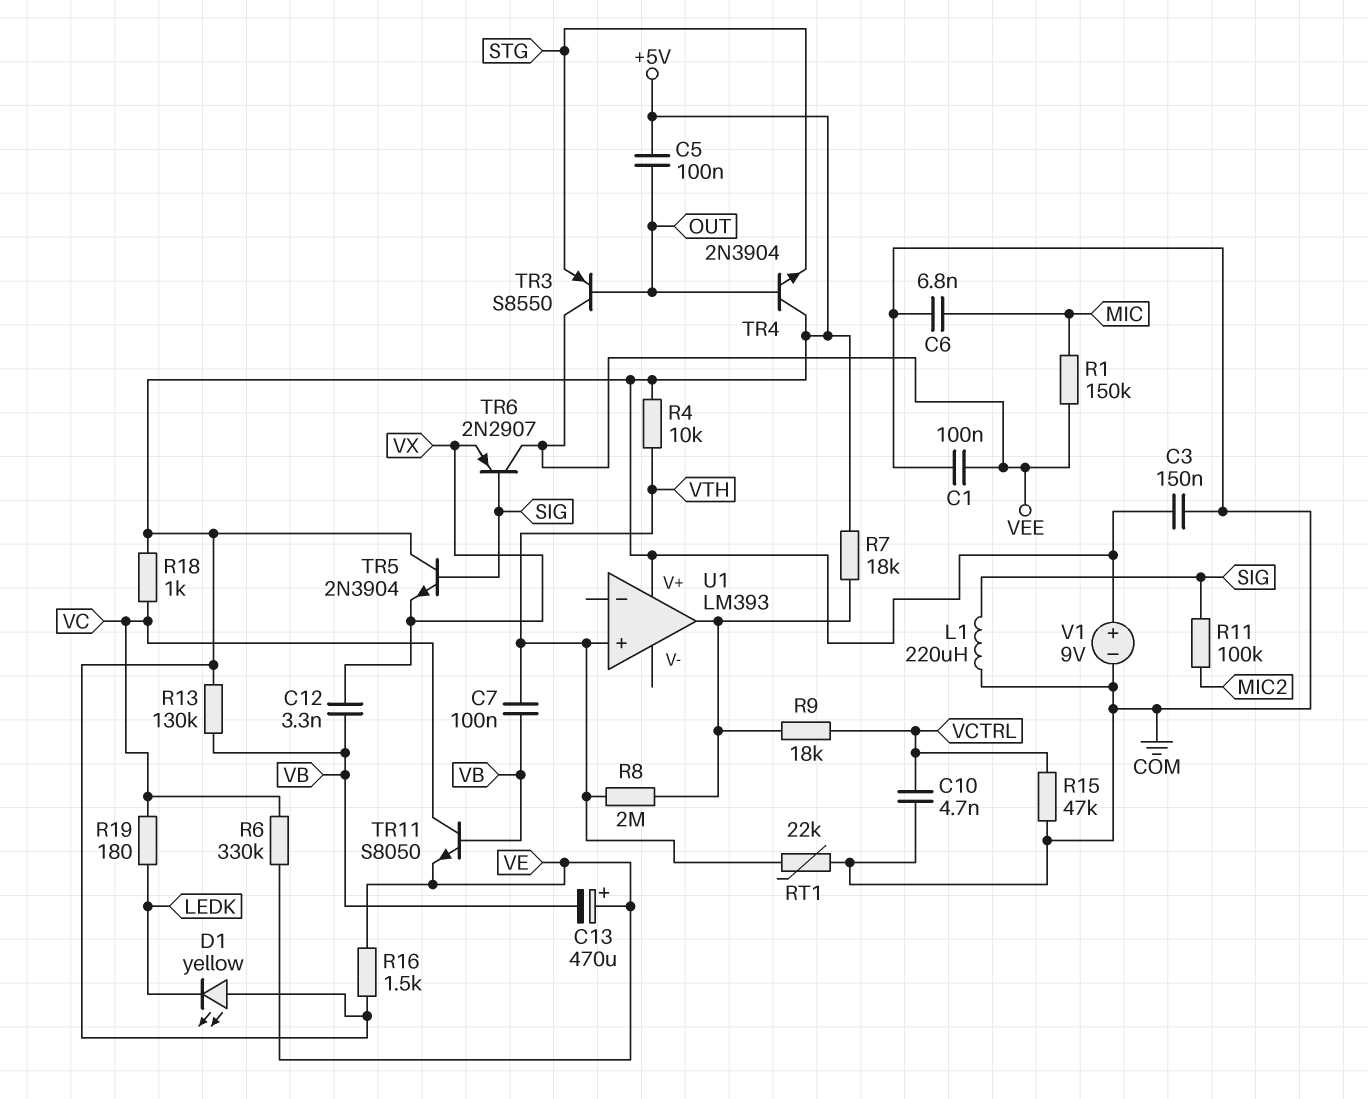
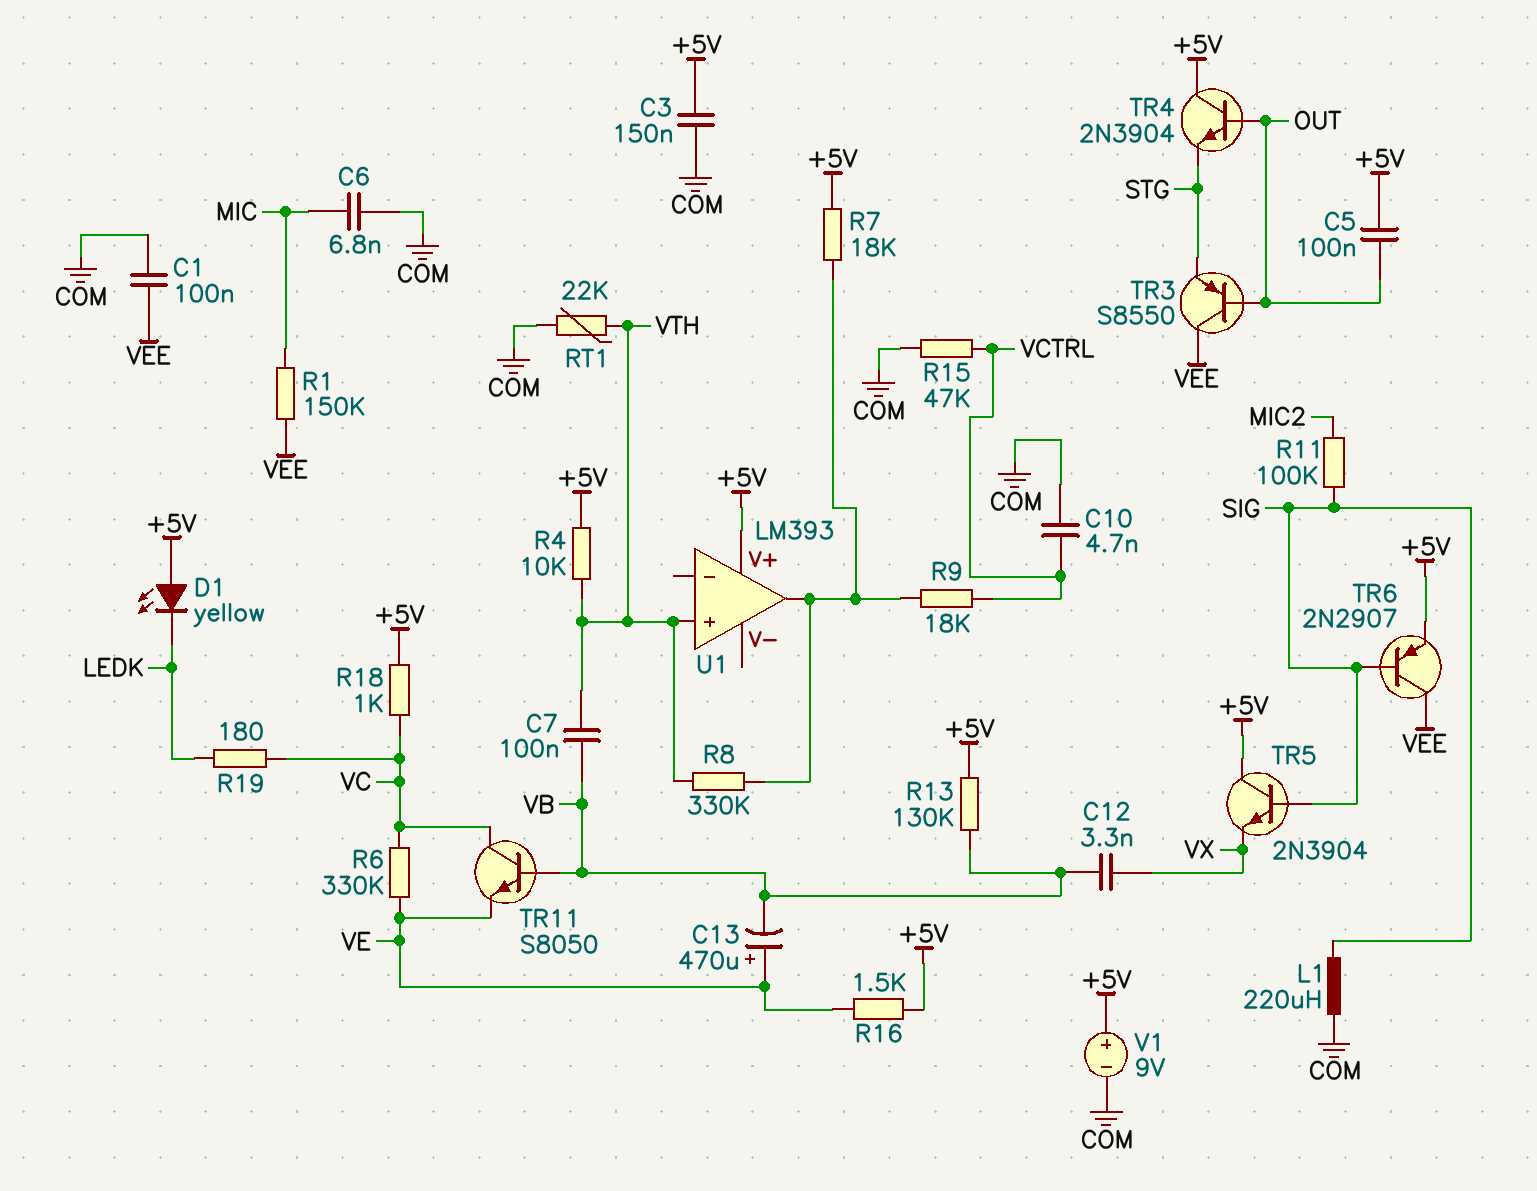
R8: 2M (U1/out, VTH) -> 330k (U1/out, VTH)
TR6: PNP 2N2907 (B SIG, C VEE, E VX) -> PNP 2N2907 (B SIG, C VEE, E +5V)

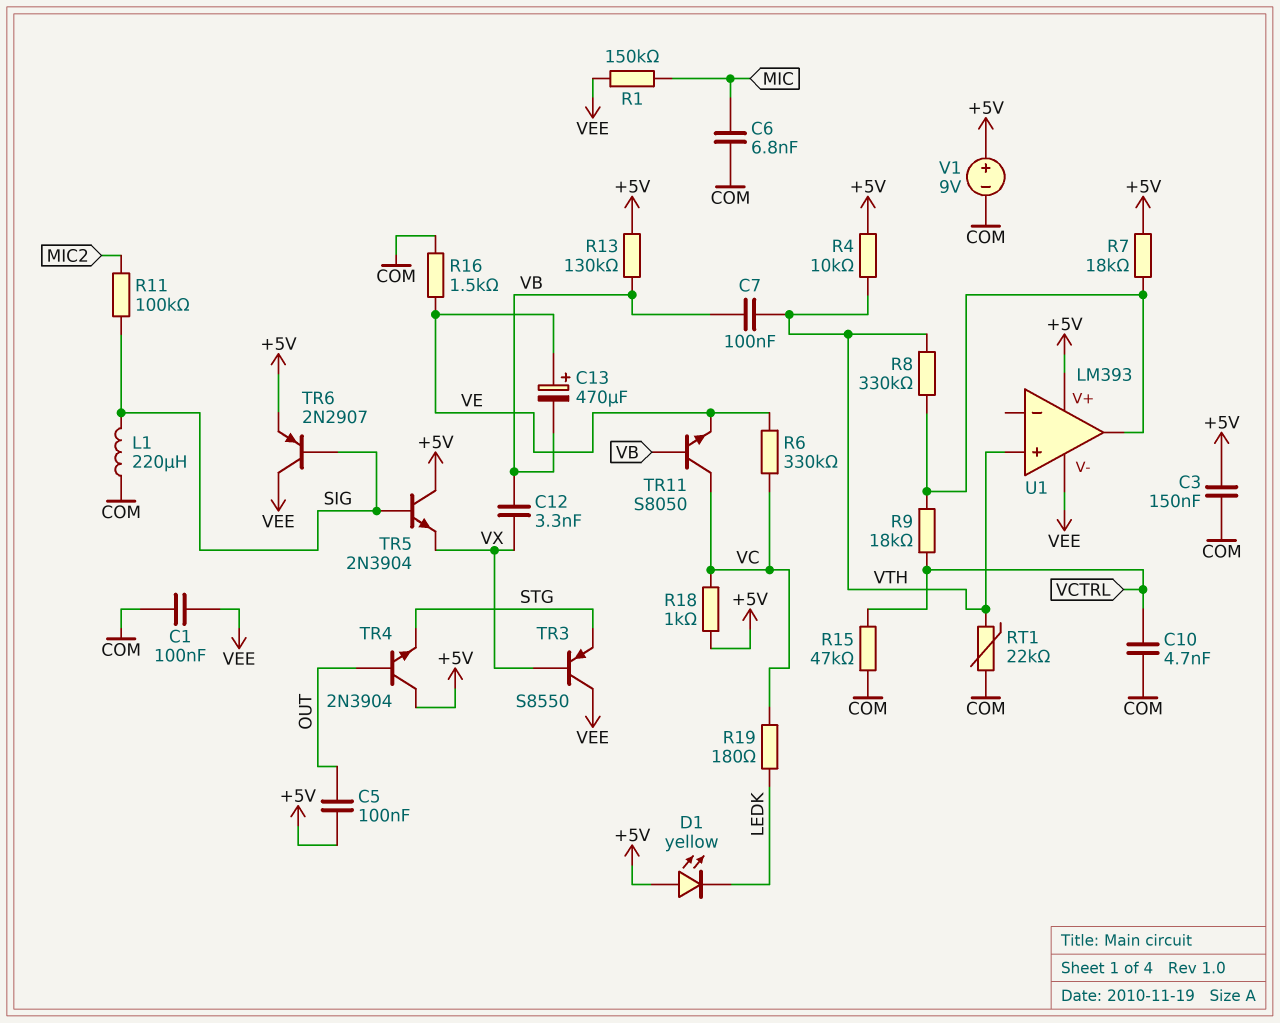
R16: 1.5k (+5V, VE) -> 1.5k (COM, VE)
TR3: PNP S8550 (B OUT, C VEE, E STG) -> PNP S8550 (B VX, C VEE, E STG)
U1 pin V-: none -> VEE

